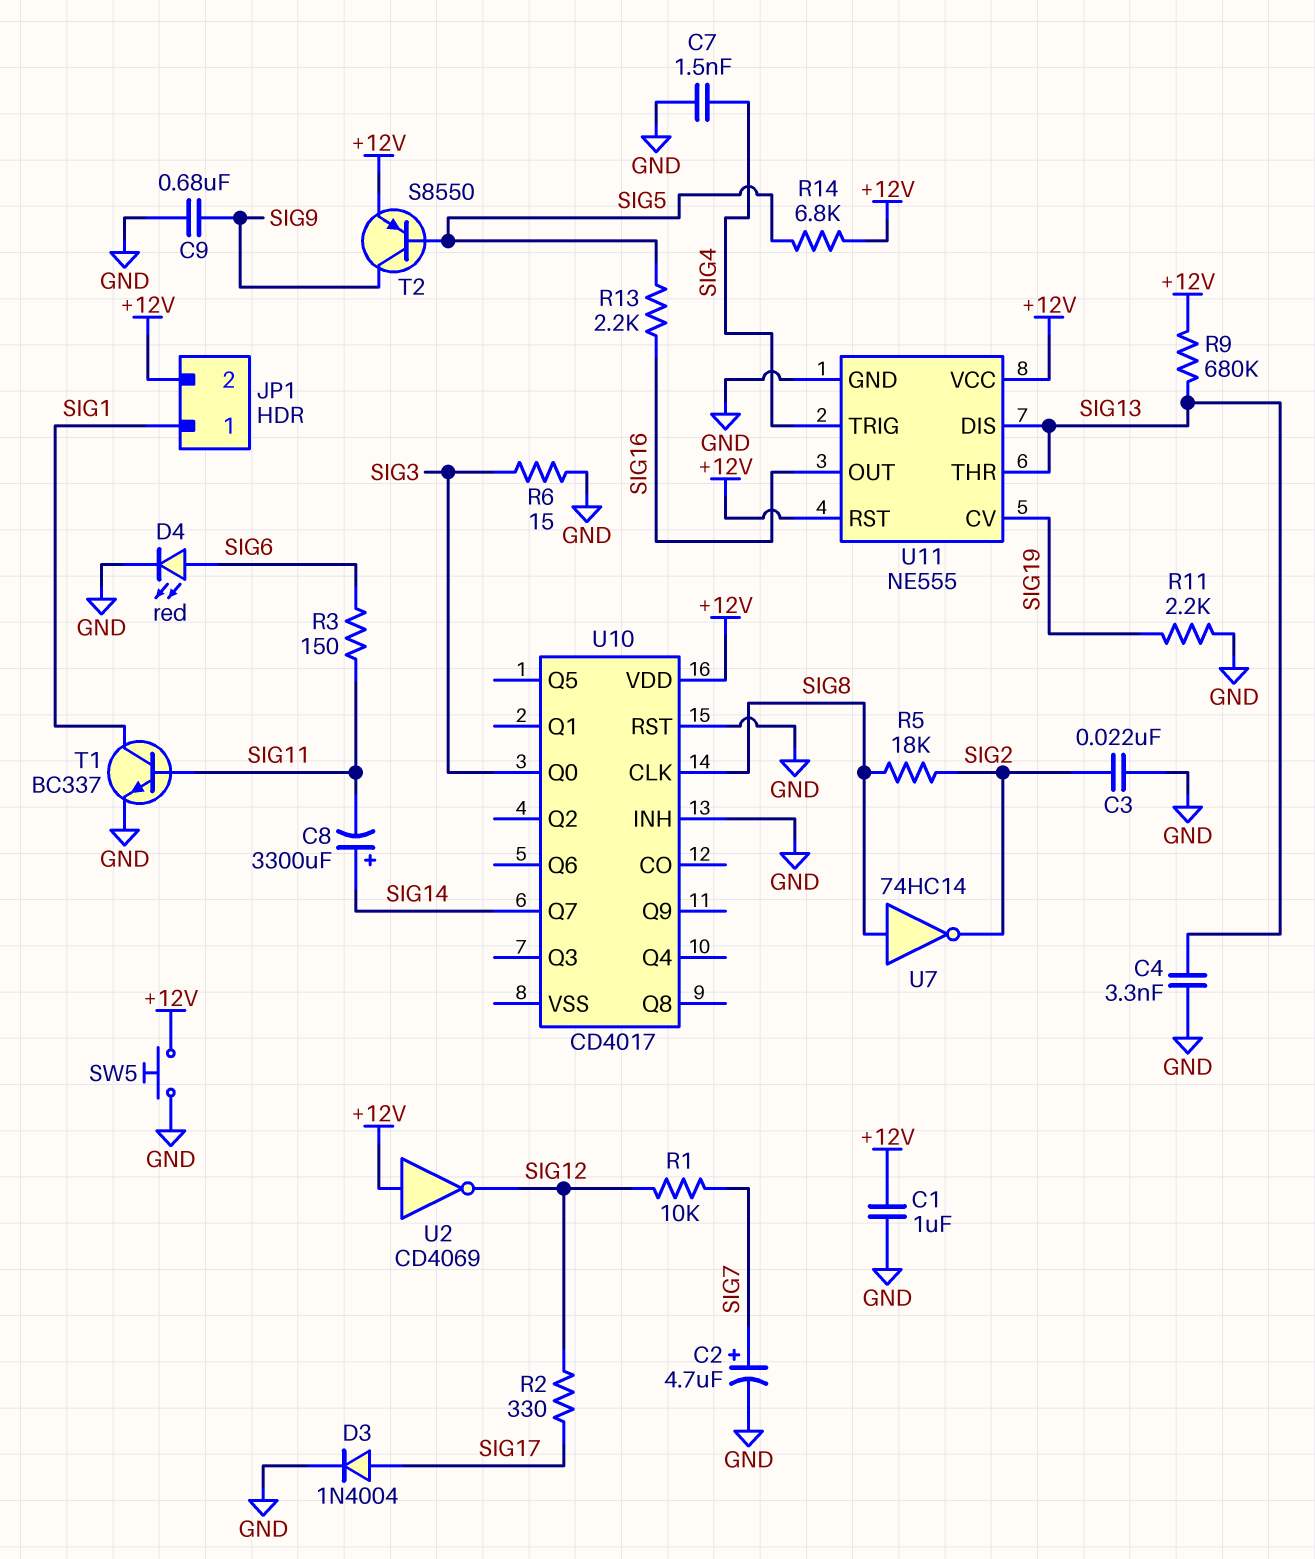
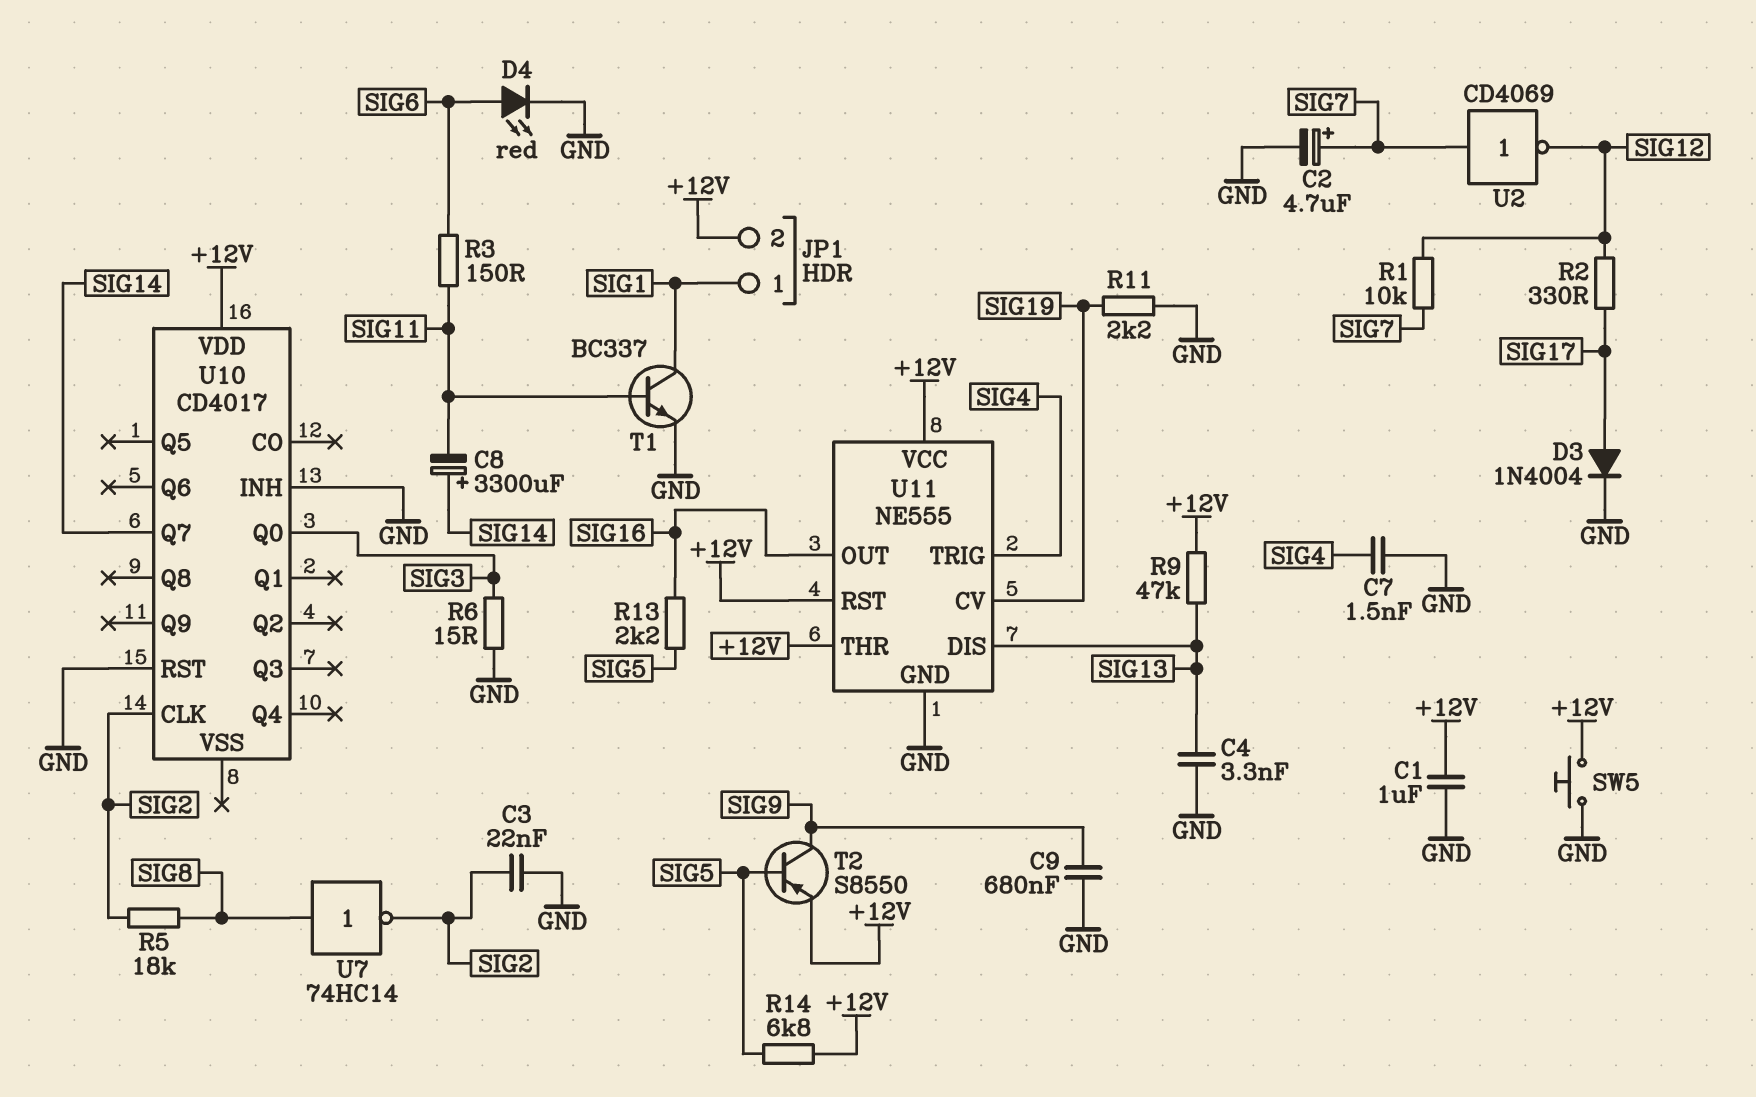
R9: 680k (+12V, SIG13) -> 47k (+12V, SIG13)
U2: NOT CD4069 (in +12V, out SIG12) -> NOT CD4069 (in SIG7, out SIG12)
U10 pin CLK: SIG8 -> SIG2
U11 pin THR: SIG13 -> +12V

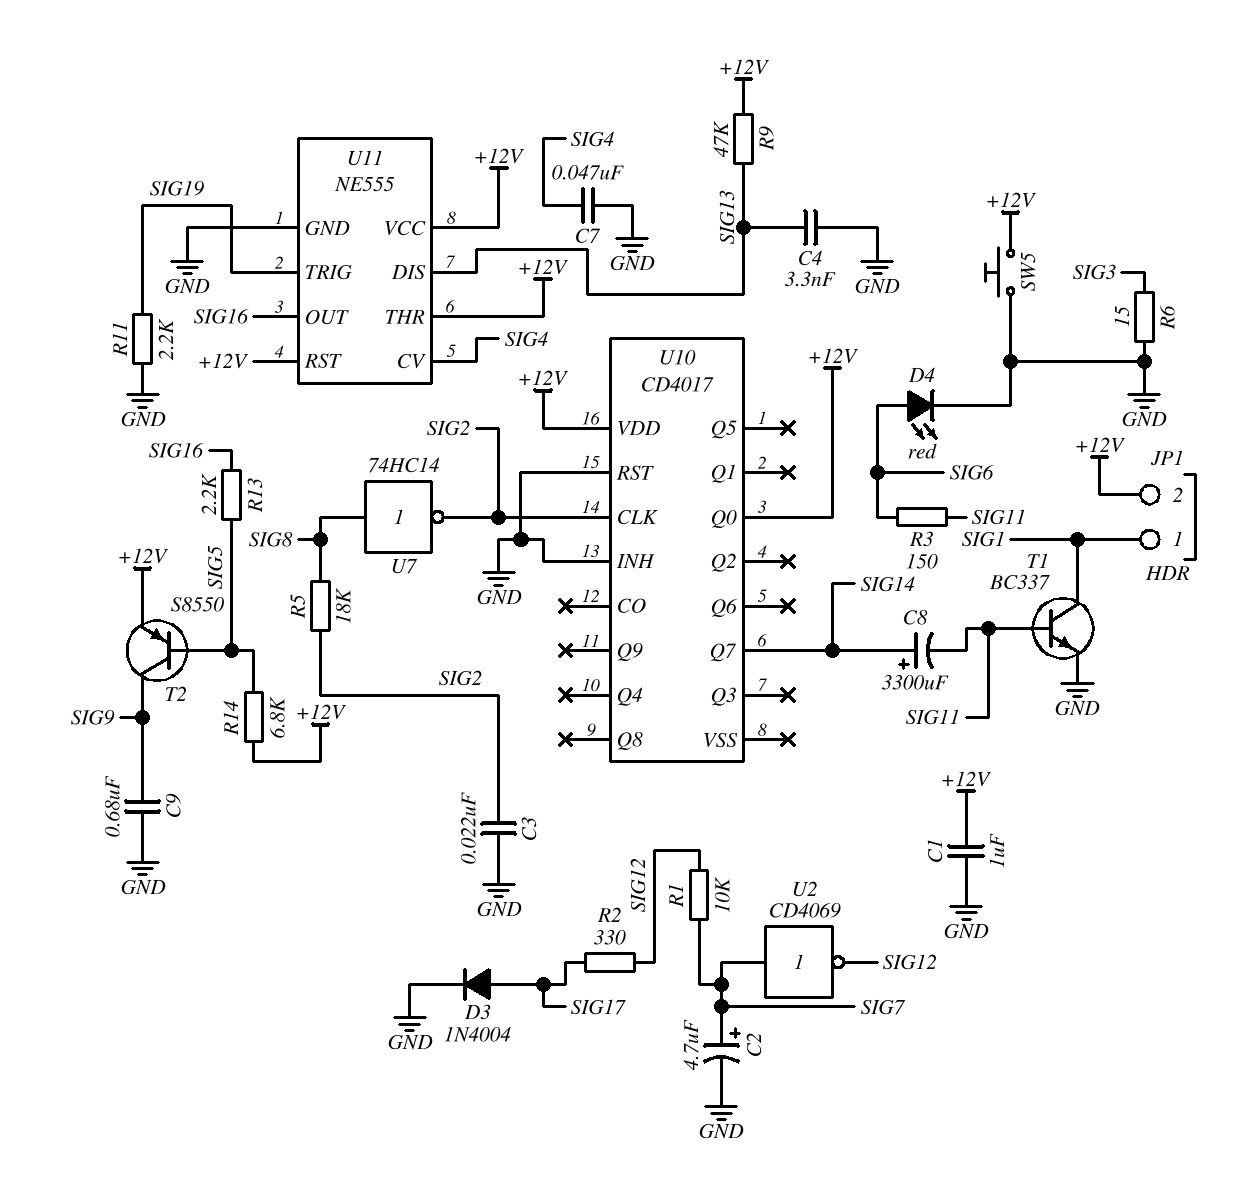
C7: 1.5nF (GND, SIG4) -> 47nF (GND, SIG4)
U10 pin Q0: SIG3 -> +12V
U11 pin CV: SIG19 -> SIG4
U11 pin TRIG: SIG4 -> SIG19

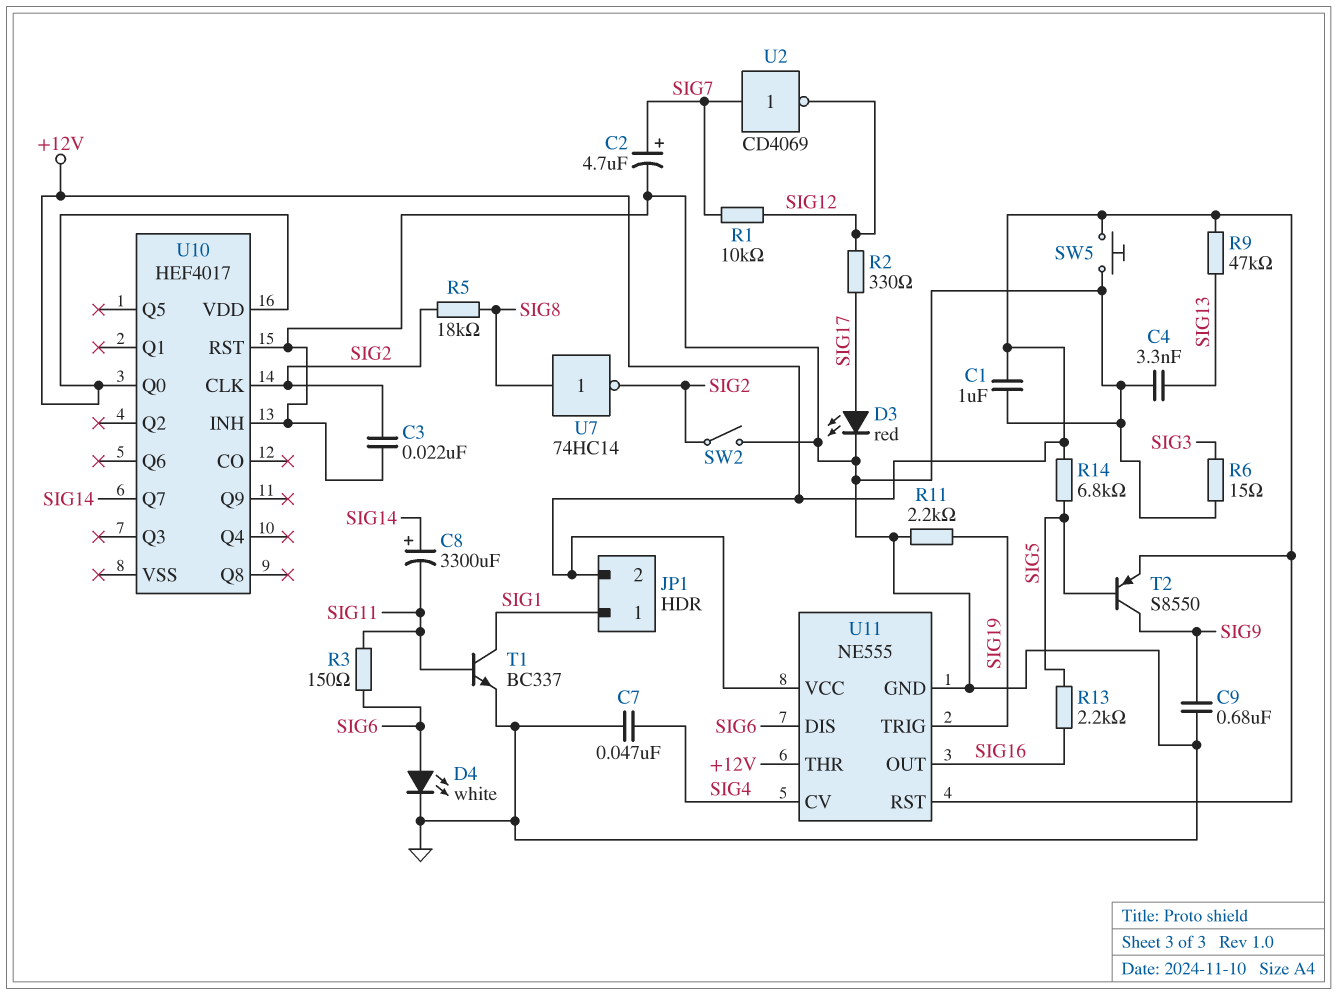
D3: diode 1N4004 (A SIG17, K GND) -> LED red (A SIG17, K GND)
D4: LED red (A SIG6, K GND) -> LED white (A SIG6, K GND)
SW2: none -> switch (GND, SIG2)
U10: CD4017 -> HEF4017
U11 pin DIS: SIG13 -> SIG6

